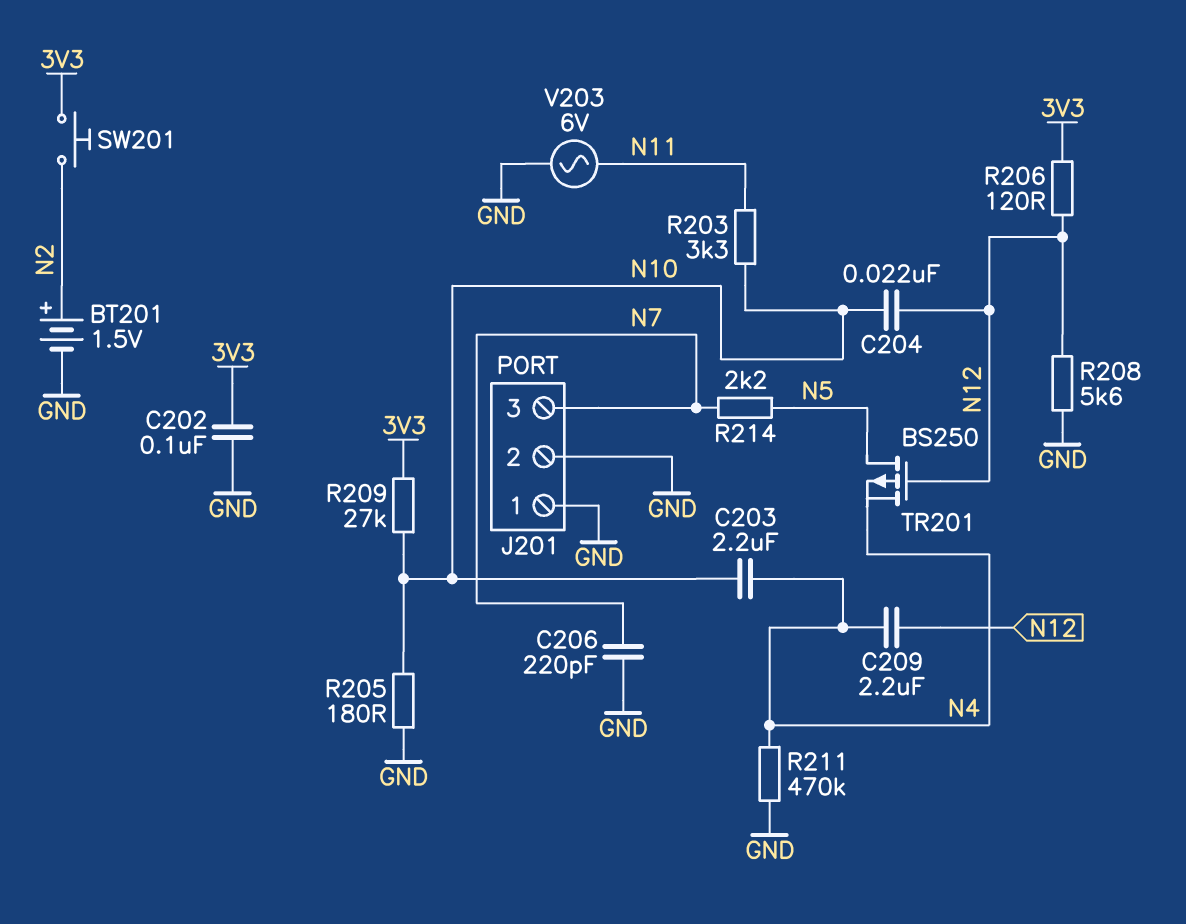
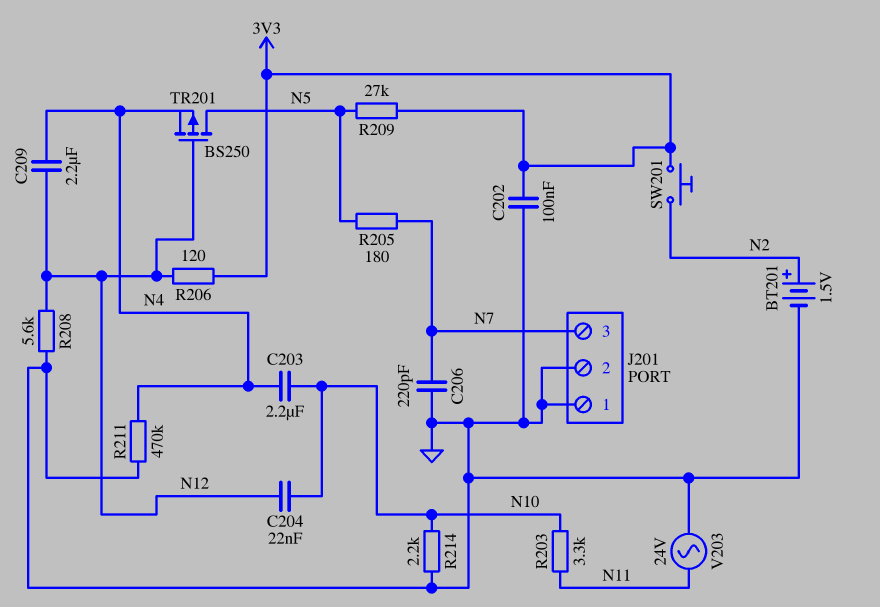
R205: 180 (GND, N10) -> 180 (N5, N7)
R209: 27k (3V3, N10) -> 27k (3V3, N5)
R214: 2.2k (N5, N7) -> 2.2k (GND, N10)
V203: AC 6V (GND, N11) -> AC 24V (GND, N11)

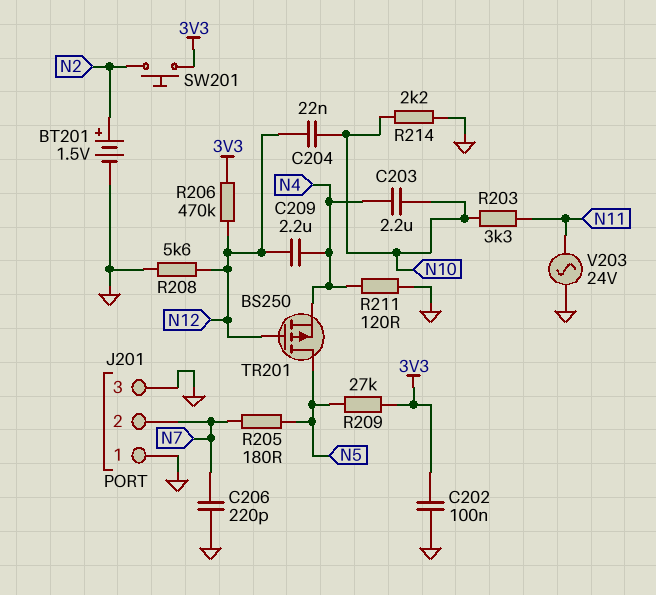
J201 pin 2: GND -> N7
J201 pin 3: N7 -> GND
R206: 120 (3V3, N12) -> 470k (3V3, N12)
R211: 470k (GND, N4) -> 120 (GND, N4)

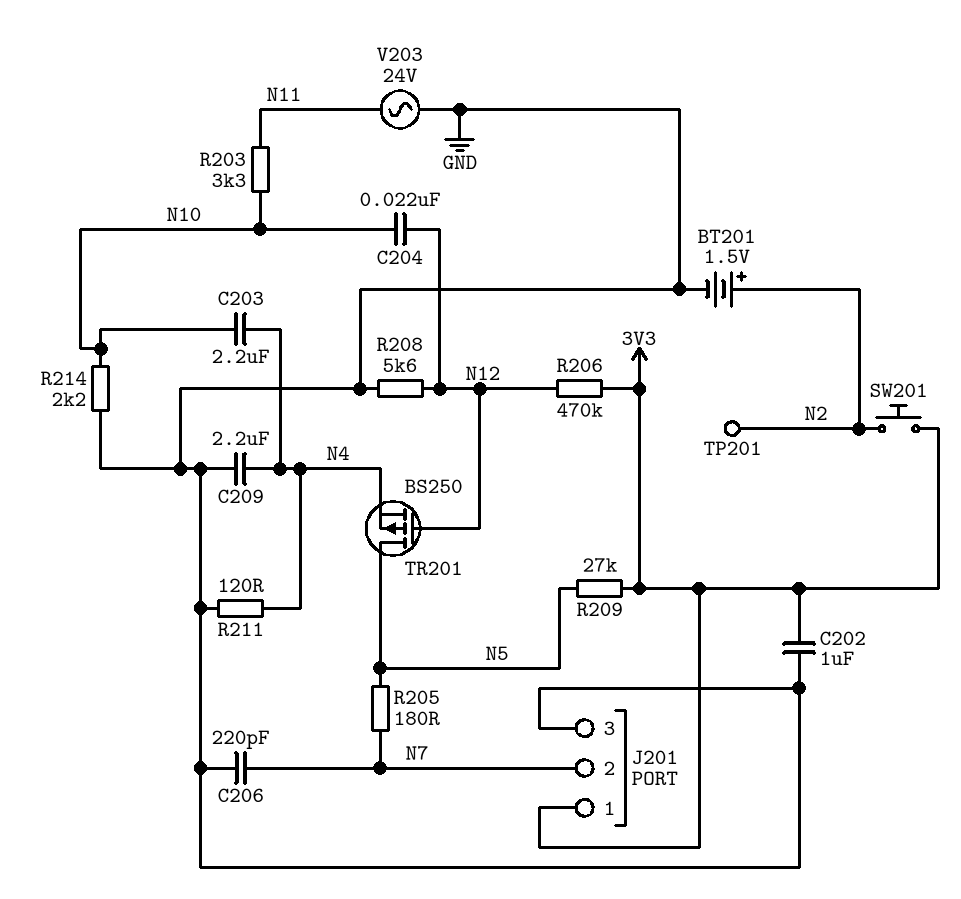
C202: 100nF (3V3, GND) -> 1uF (3V3, GND)
C209: 2.2uF (N4, N12) -> 2.2uF (GND, N4)
J201 pin 1: GND -> 3V3
TP201: none -> test point (N2)

